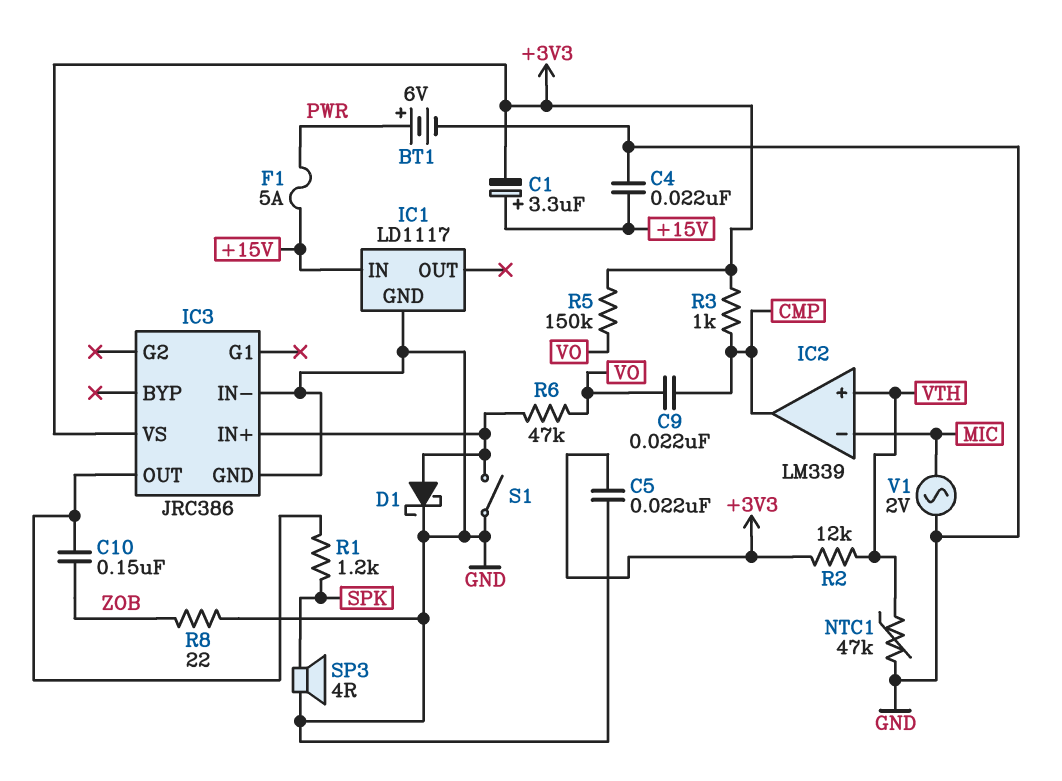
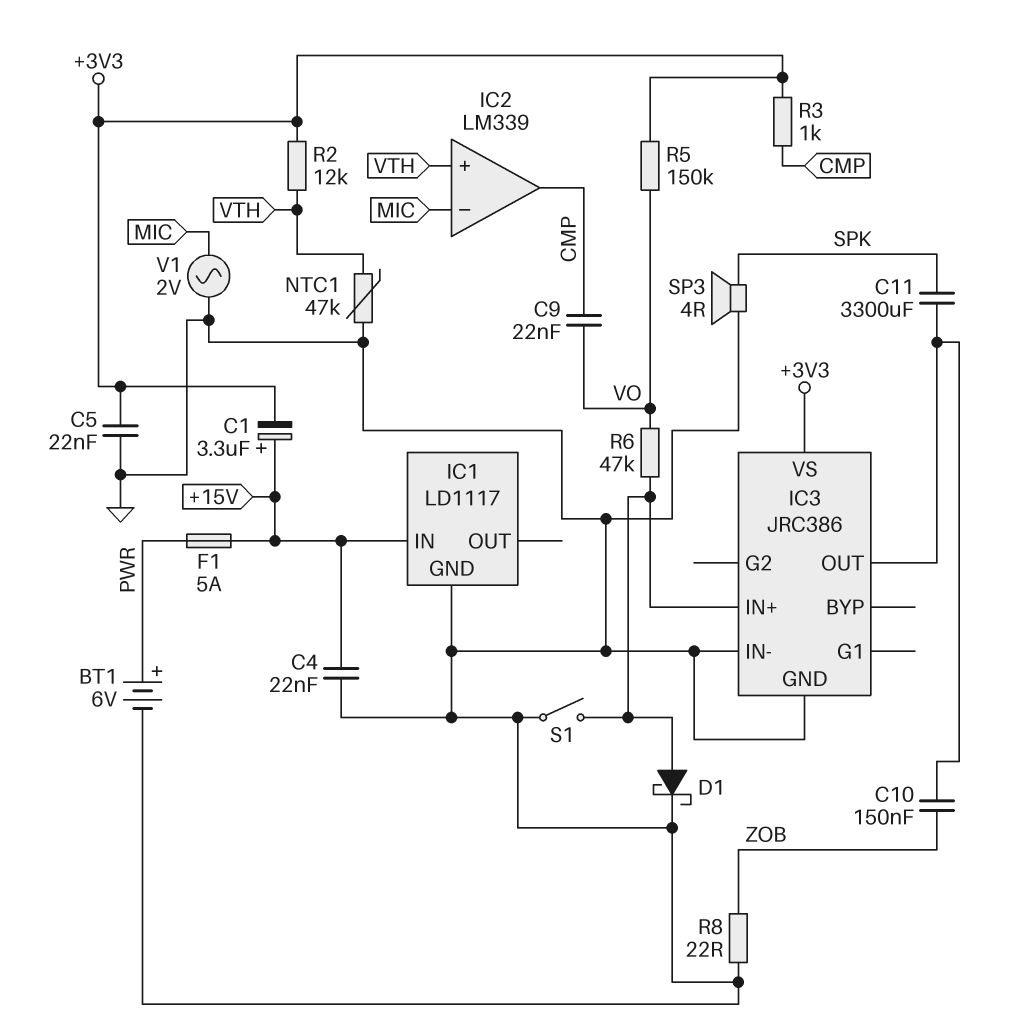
C11: none -> 3300uF (IC3/OUT, SPK)
R1: 1.2k (IC3/OUT, SPK) -> none

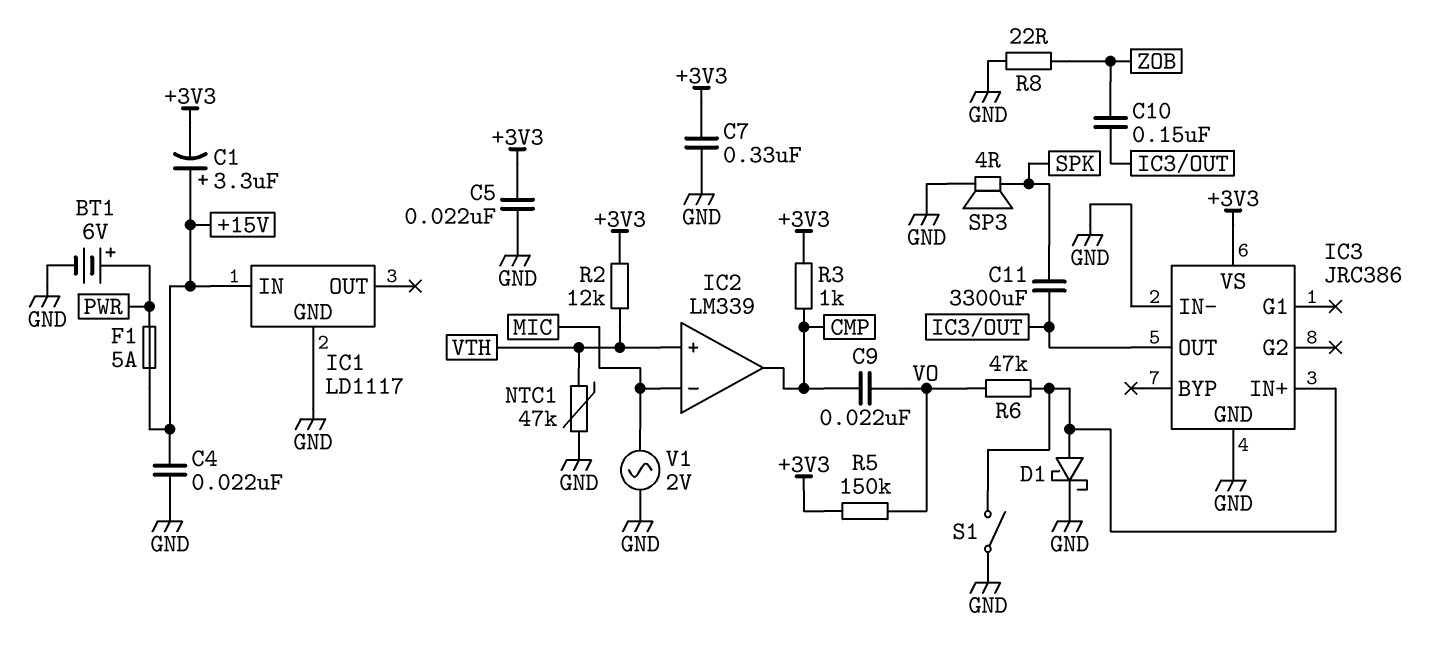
C7: none -> 330nF (+3V3, GND)

